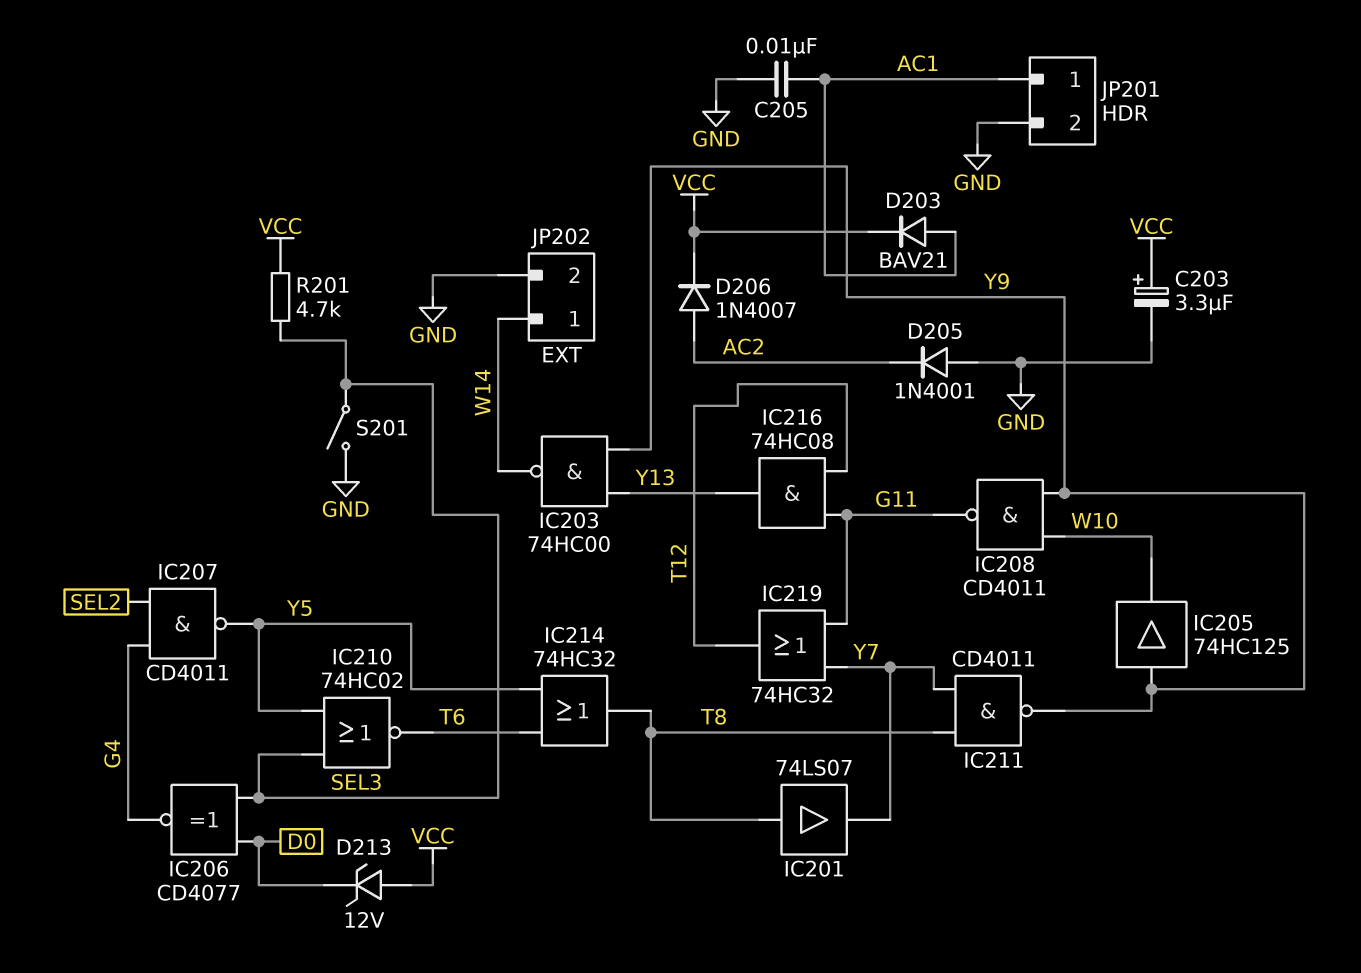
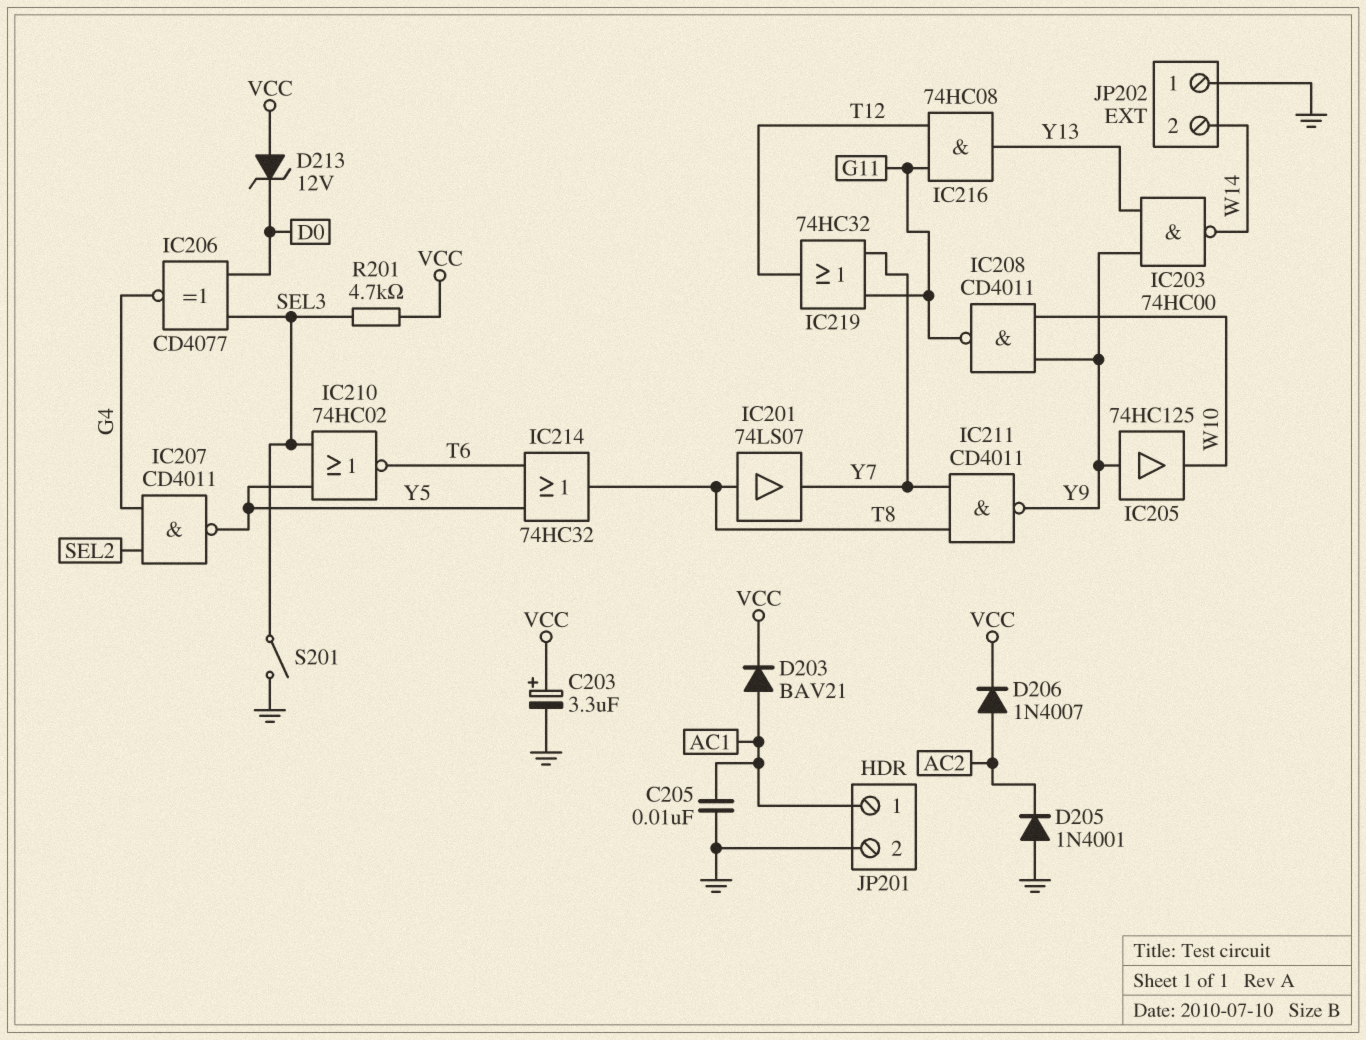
JP202 pin 1: W14 -> GND
JP202 pin 2: GND -> W14

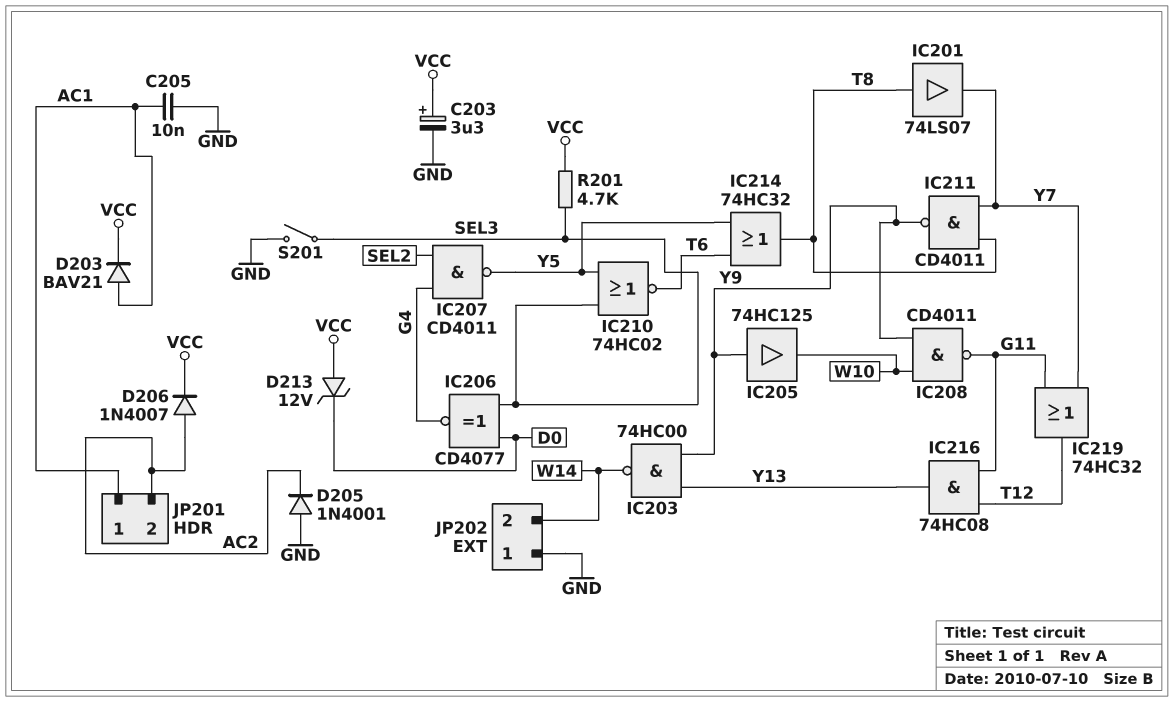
JP201 pin 2: GND -> AC2

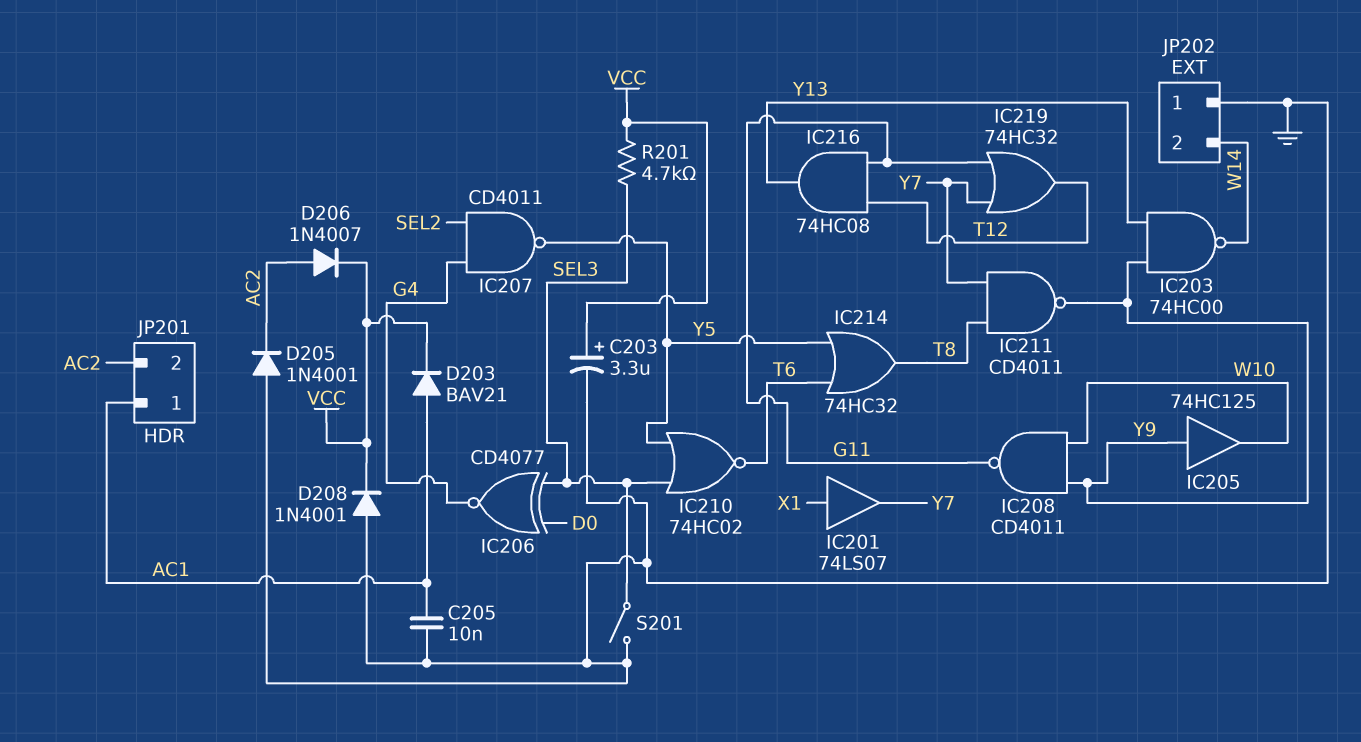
D208: none -> diode 1N4001 (A GND, K VCC)
D213: zener 12V (A VCC, K D0) -> none
IC201: buffer 74LS07 (in T8, out Y7) -> buffer 74LS07 (in X1, out Y7)

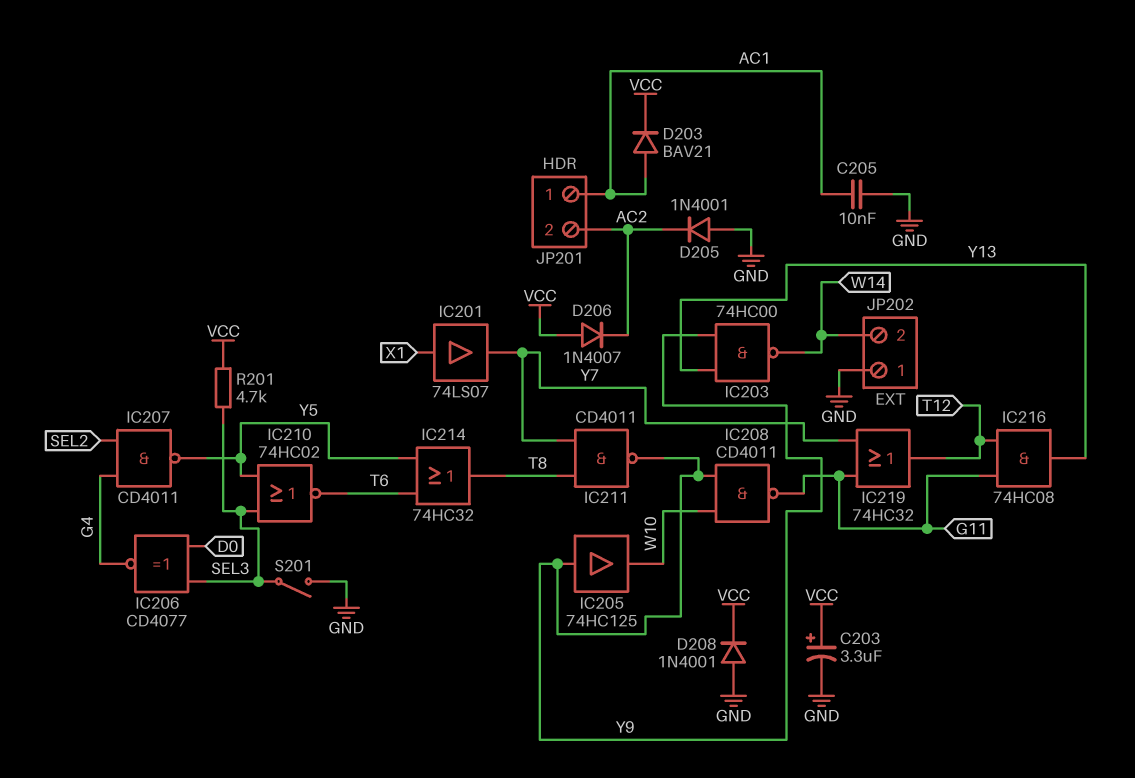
D206: diode 1N4007 (A AC2, K VCC) -> diode 1N4007 (A VCC, K AC2)

